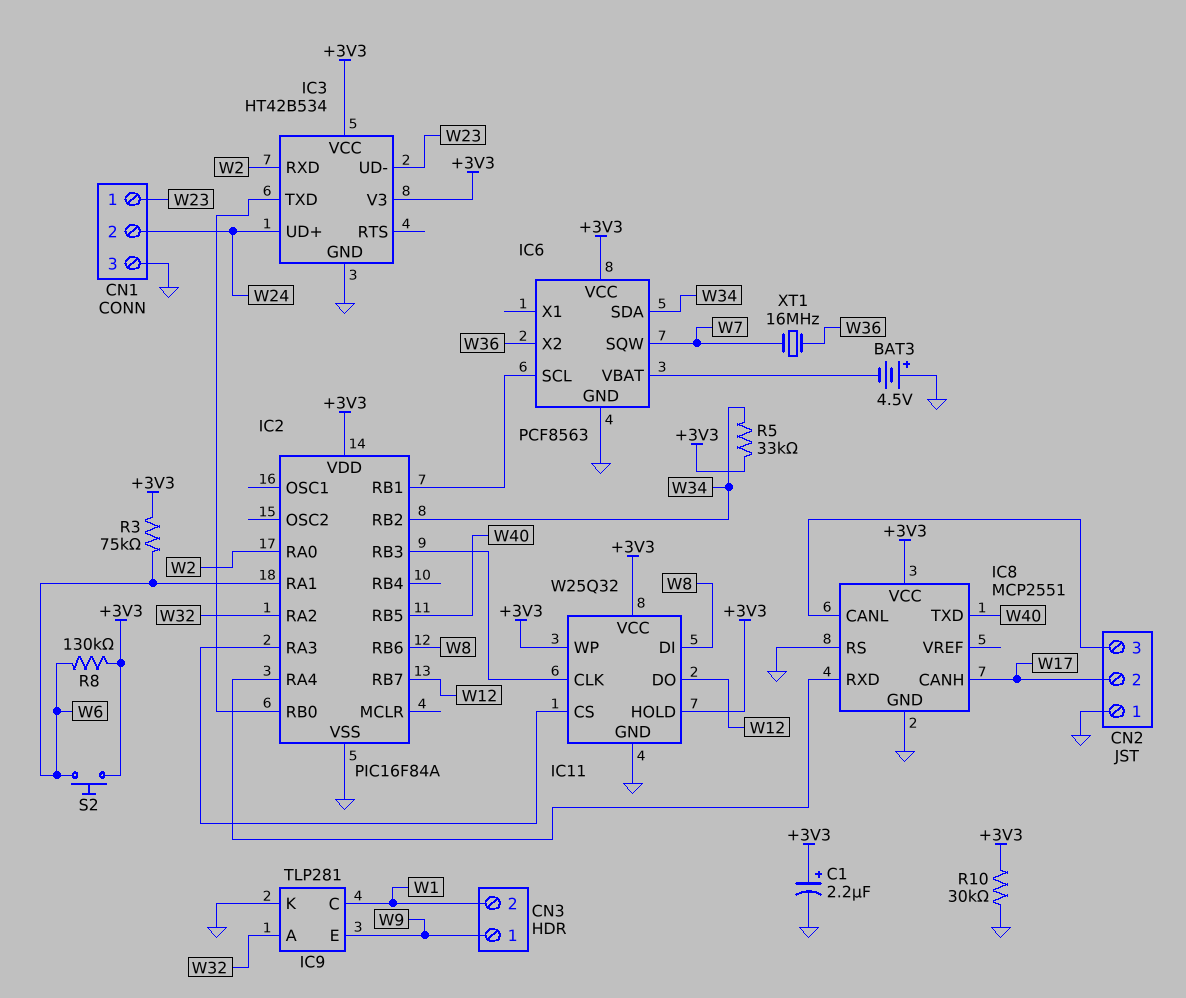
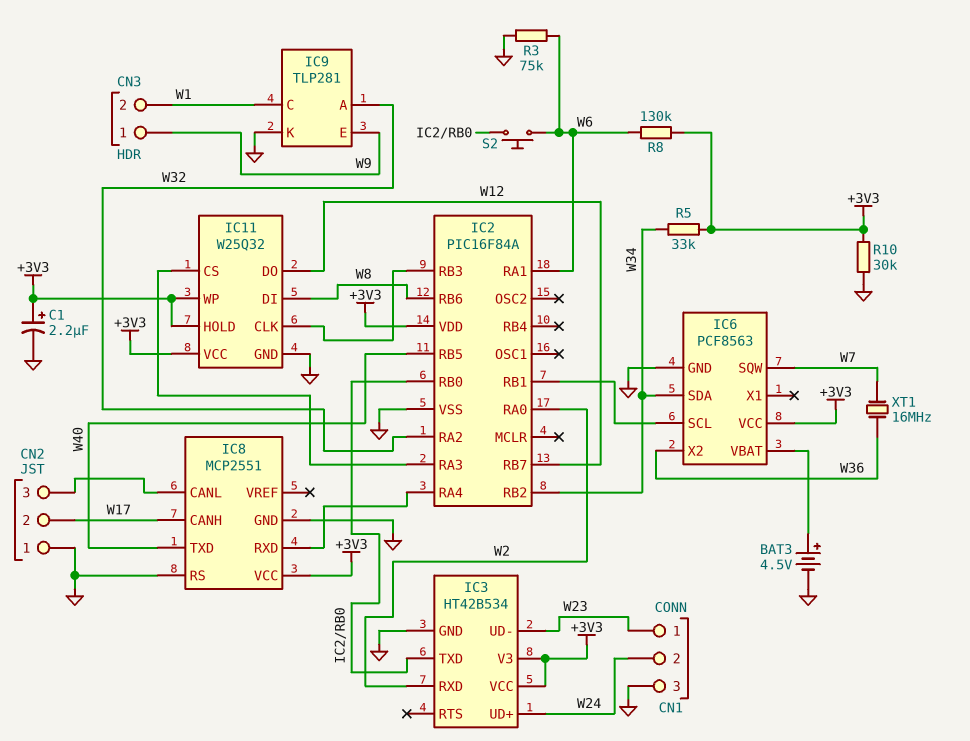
BAT3: 4.5V (plus GND, minus IC6/VBAT) -> 4.5V (plus IC6/VBAT, minus GND)
R3: 75k (+3V3, W6) -> 75k (GND, W6)
S2: button (+3V3, W6) -> button (IC2/RB0, W6)

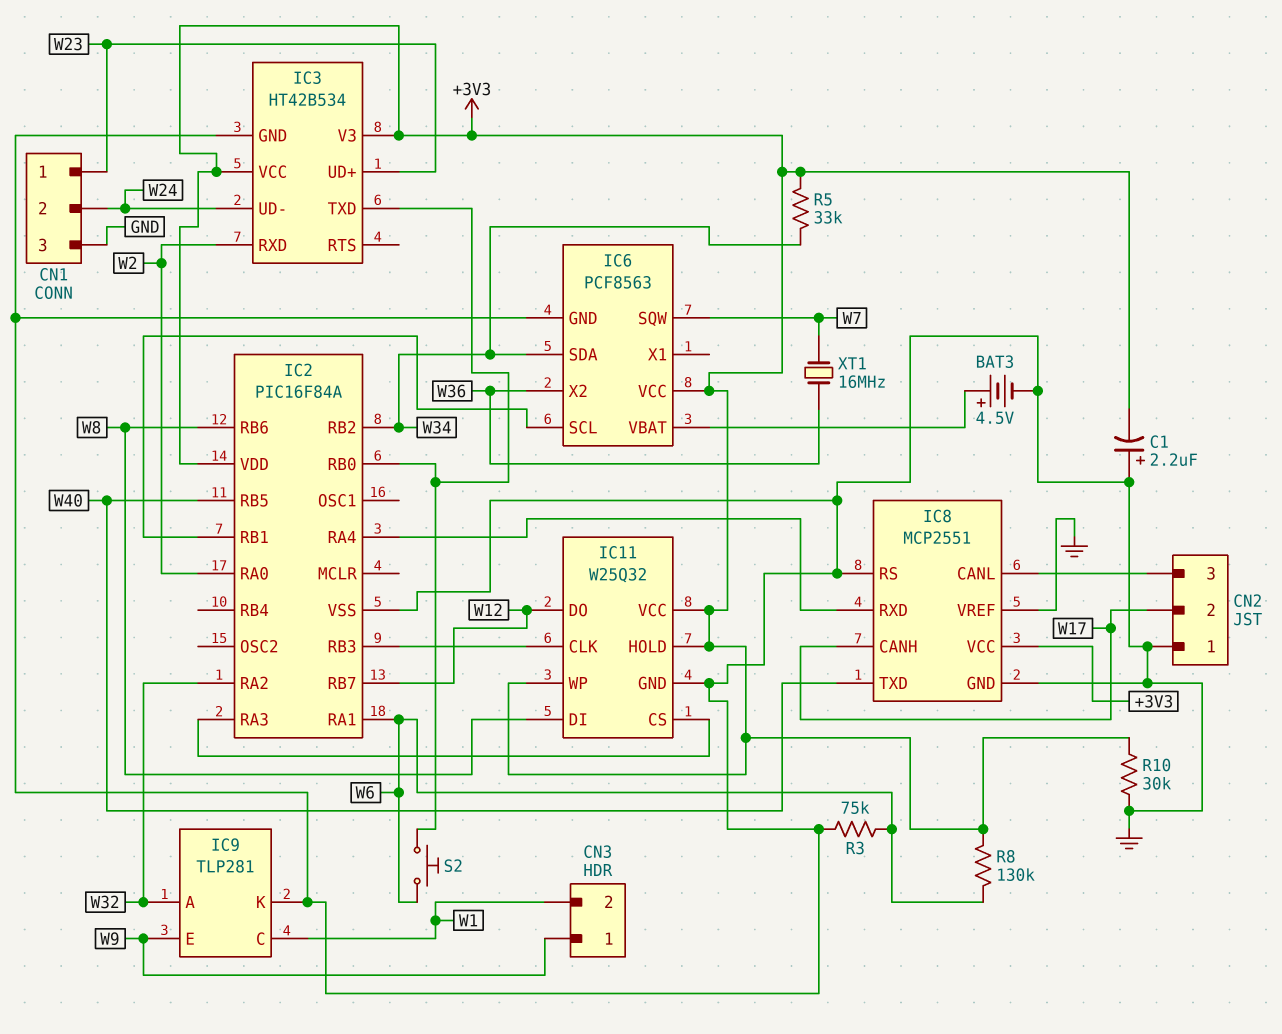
C1: 2.2uF (plus +3V3, minus GND) -> 2.2uF (plus GND, minus +3V3)
IC3 pin UD+: W24 -> W23
IC3 pin UD-: W23 -> W24
IC8 pin VREF: none -> GND

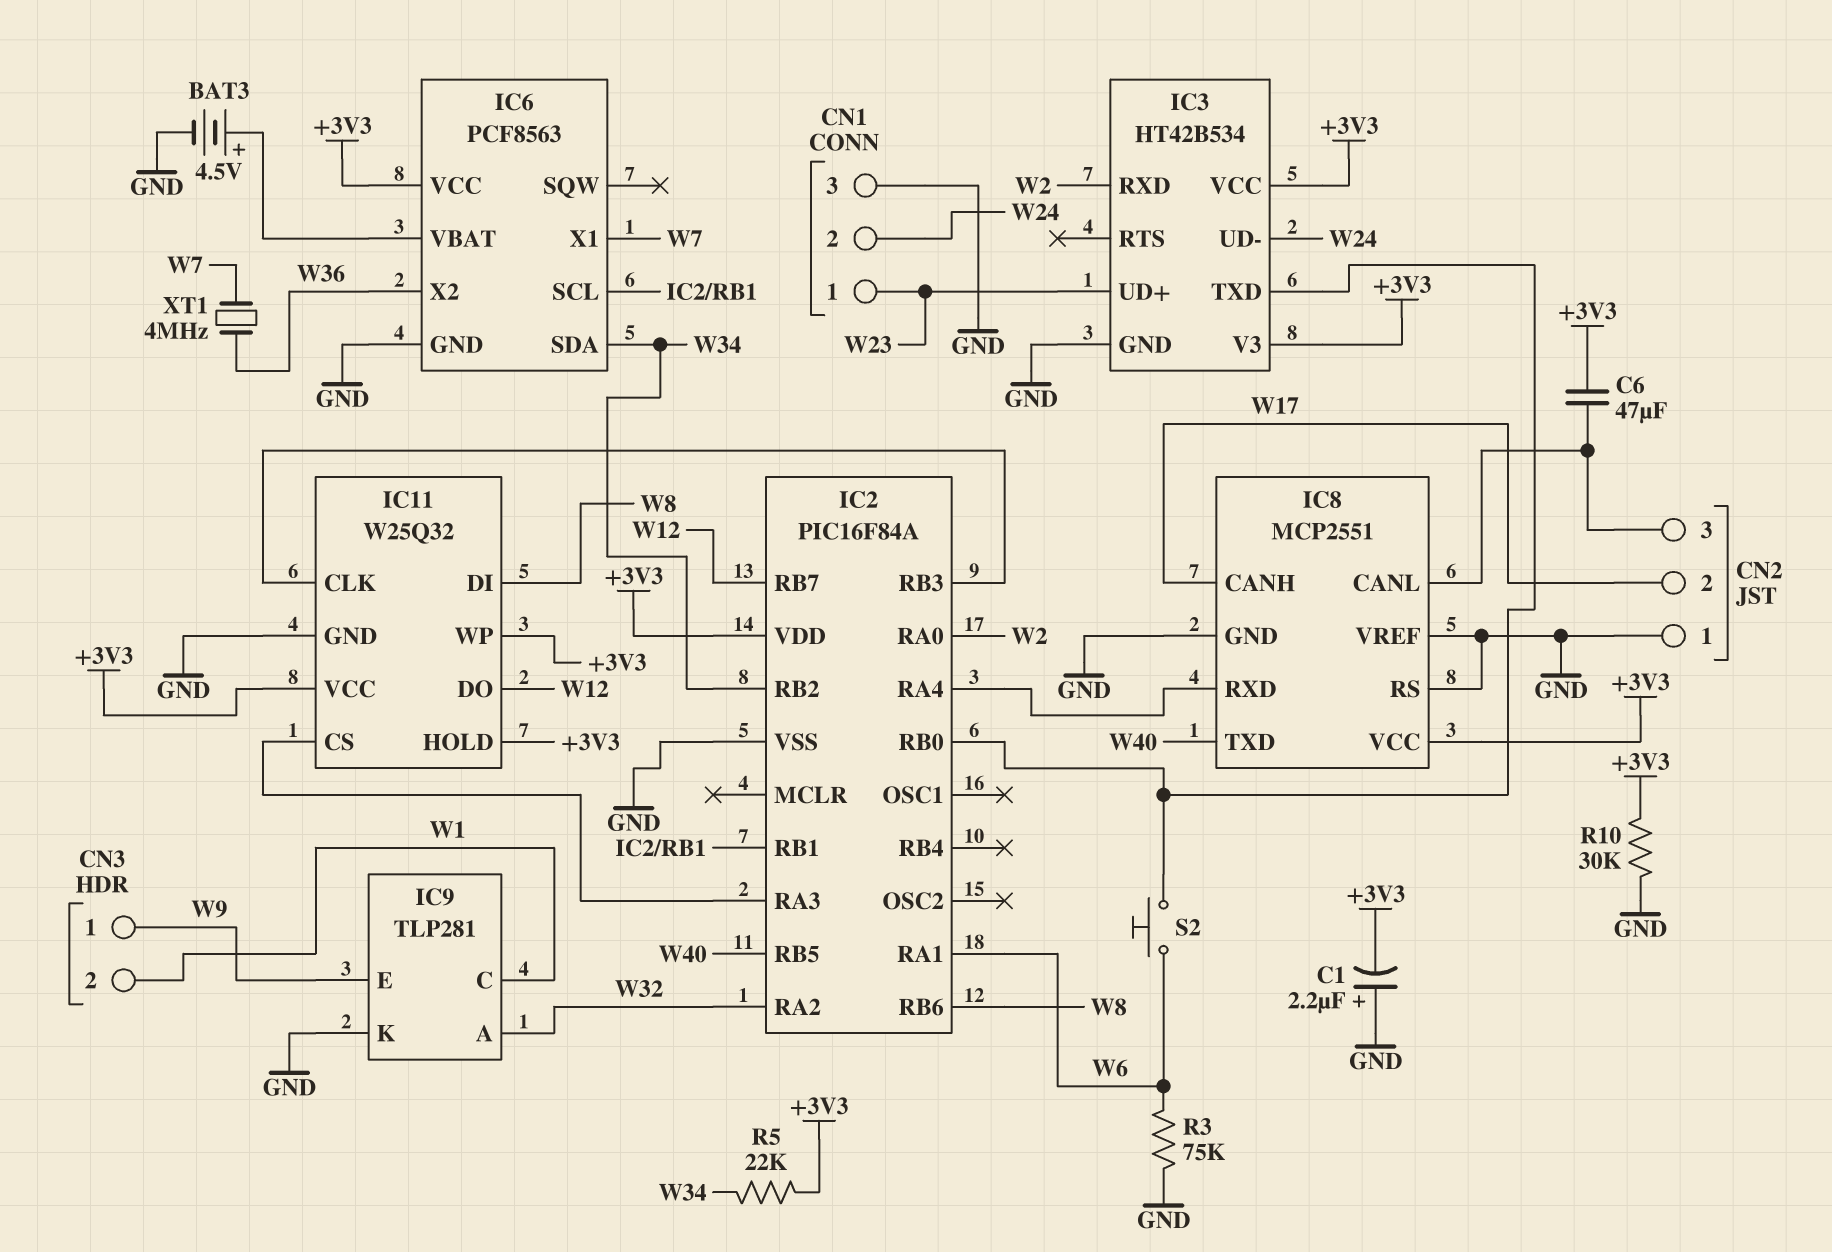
C6: none -> 47uF (+3V3, CN2/3)
IC6 pin SQW: W7 -> none
IC6 pin X1: none -> W7
R5: 33k (+3V3, W34) -> 22k (+3V3, W34)
R8: 130k (+3V3, W6) -> none
XT1: 16MHz (W7, W36) -> 4MHz (W7, W36)

